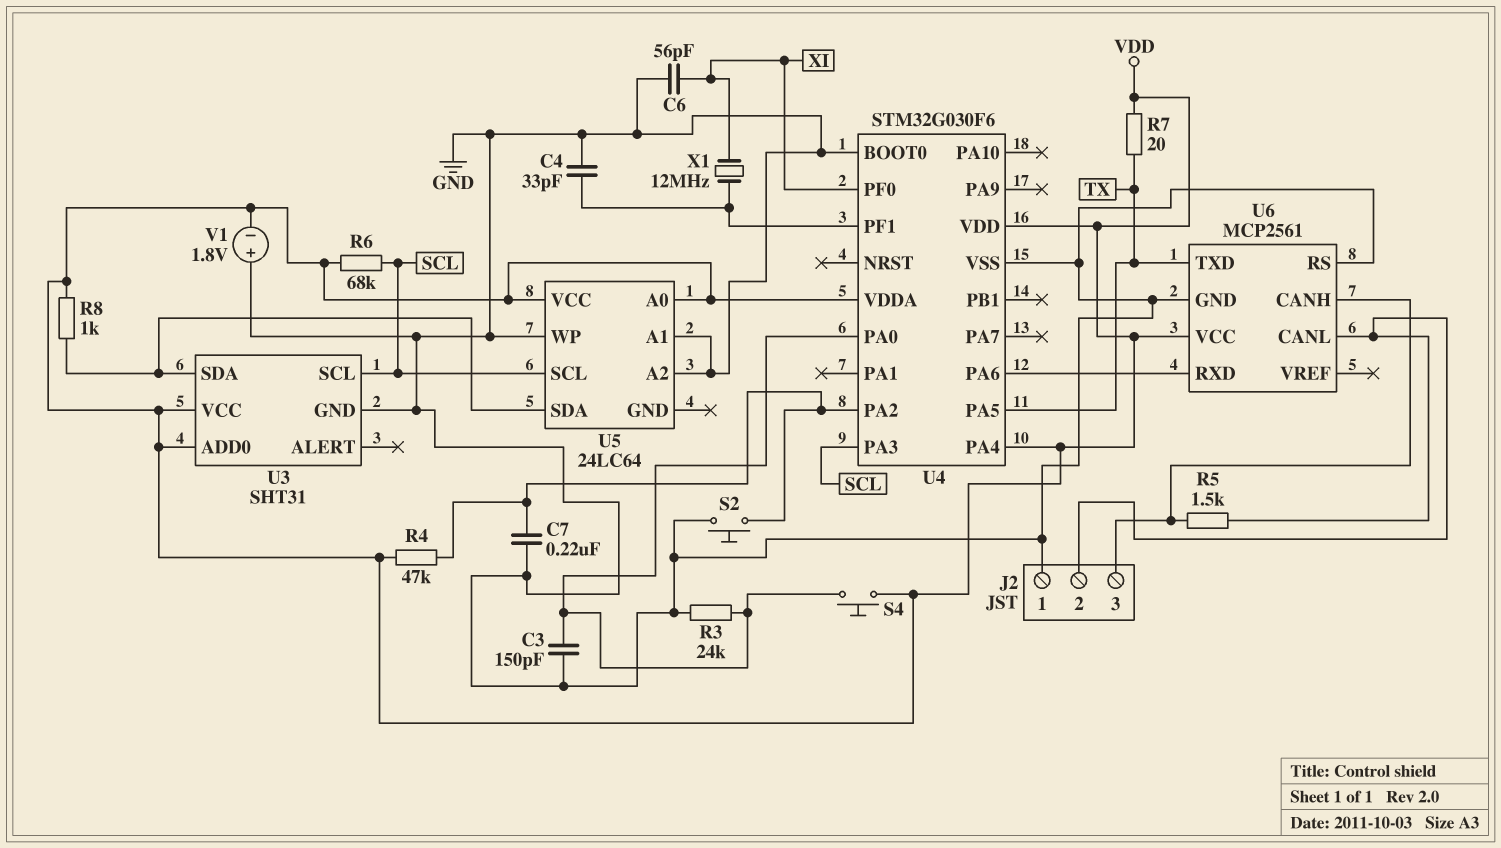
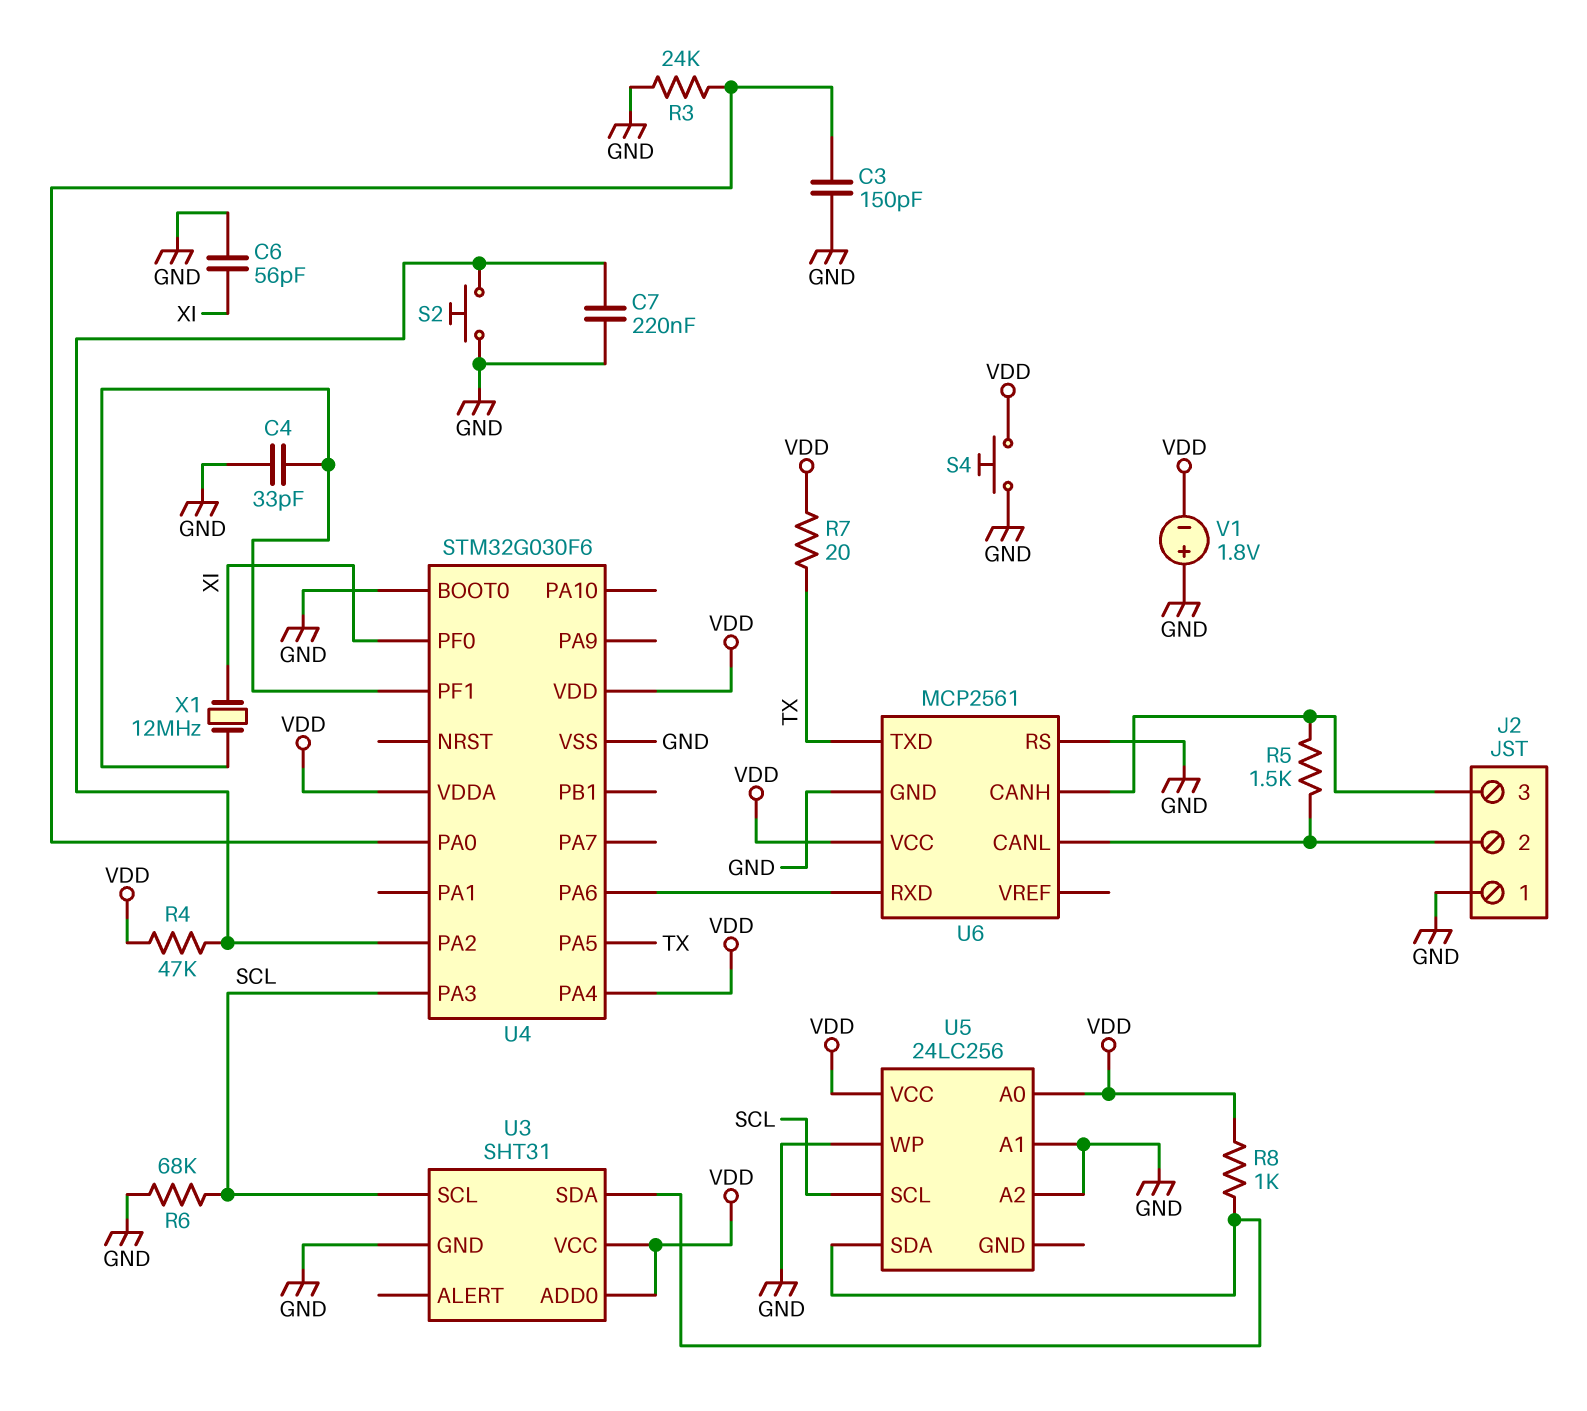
R6: 68k (SCL, VDD) -> 68k (GND, SCL)
S4: button (U4/PA0, VDD) -> button (GND, VDD)
U5: 24LC64 -> 24LC256

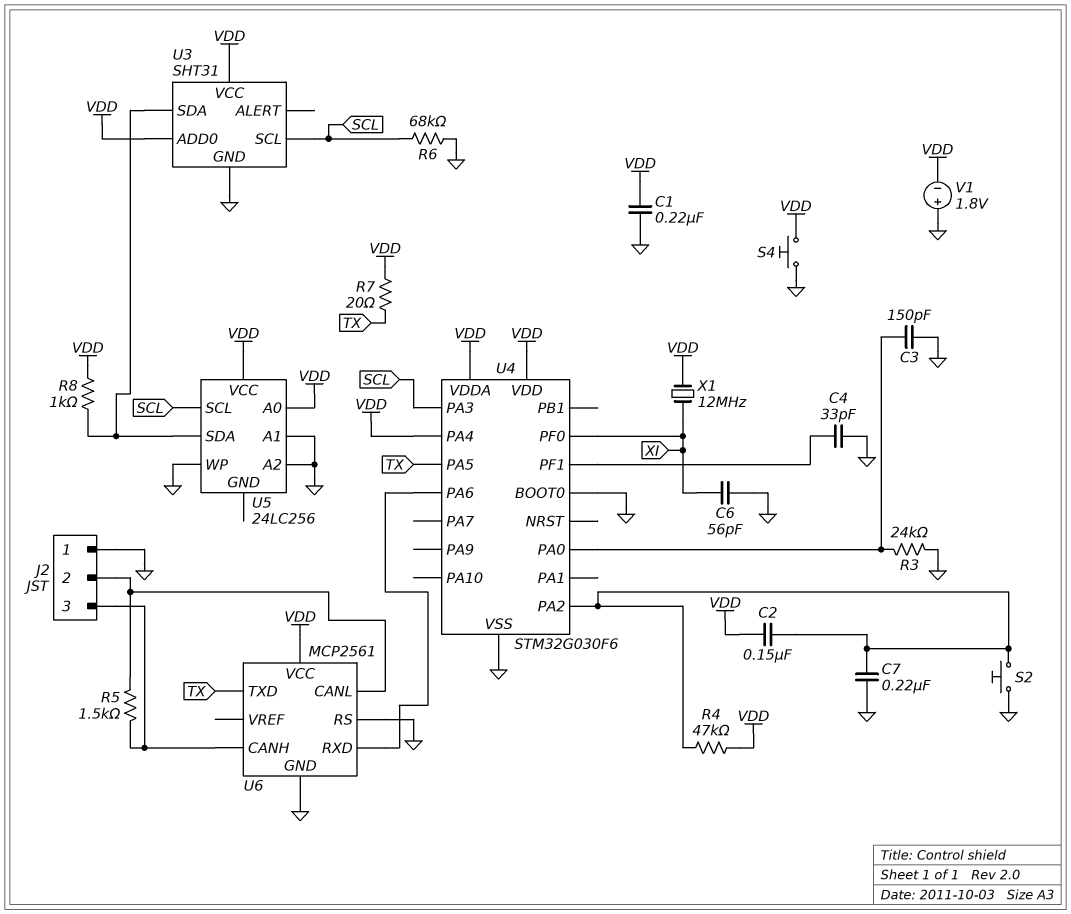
C1: none -> 220nF (GND, VDD)
C2: none -> 150nF (U4/PA2, VDD)
X1: 12MHz (U4/PF1, XI) -> 12MHz (VDD, XI)

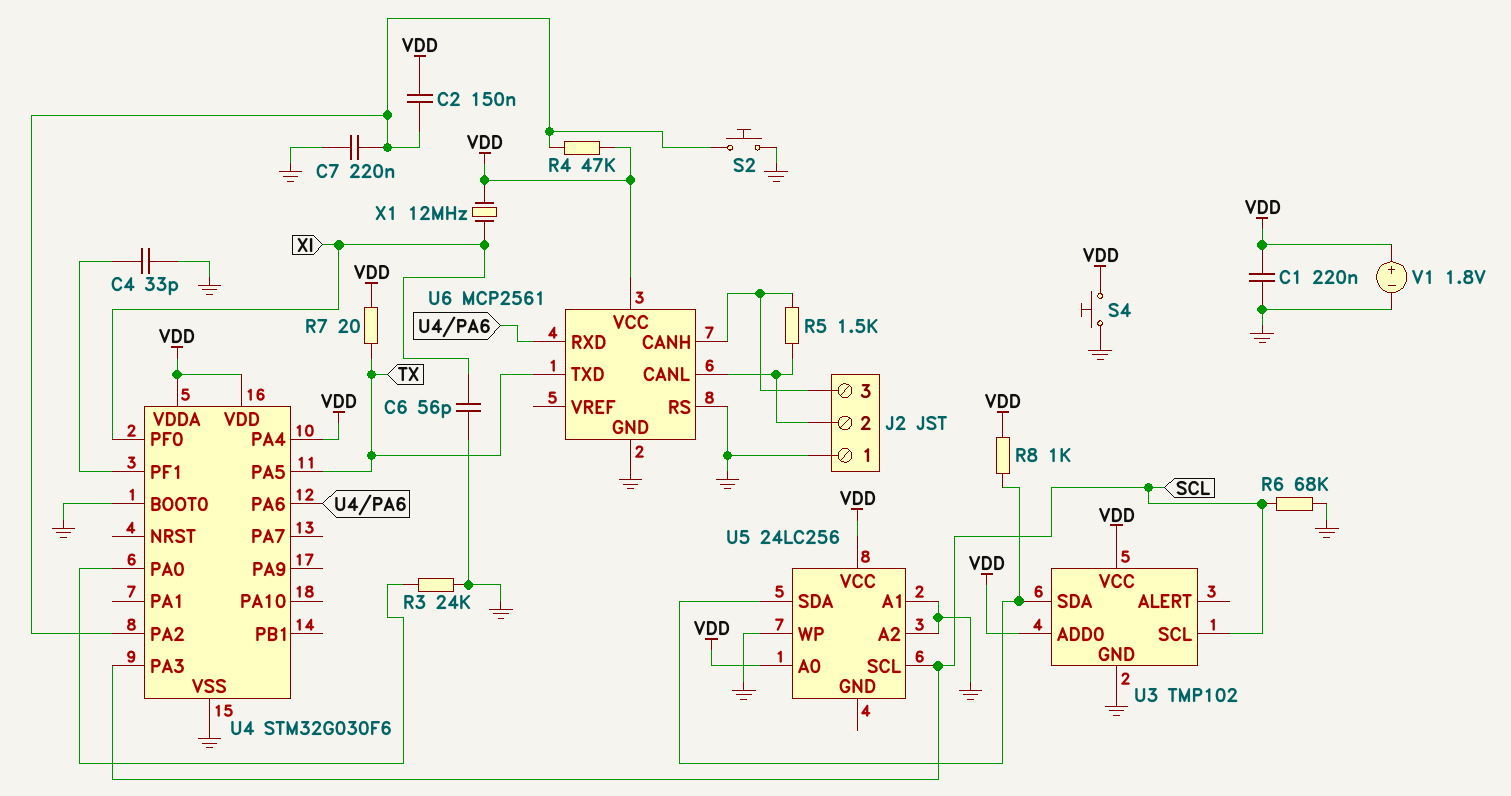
C3: 150pF (GND, U4/PA0) -> none
U3: SHT31 -> TMP102
V1: 1.8V (plus GND, minus VDD) -> 1.8V (plus VDD, minus GND)

